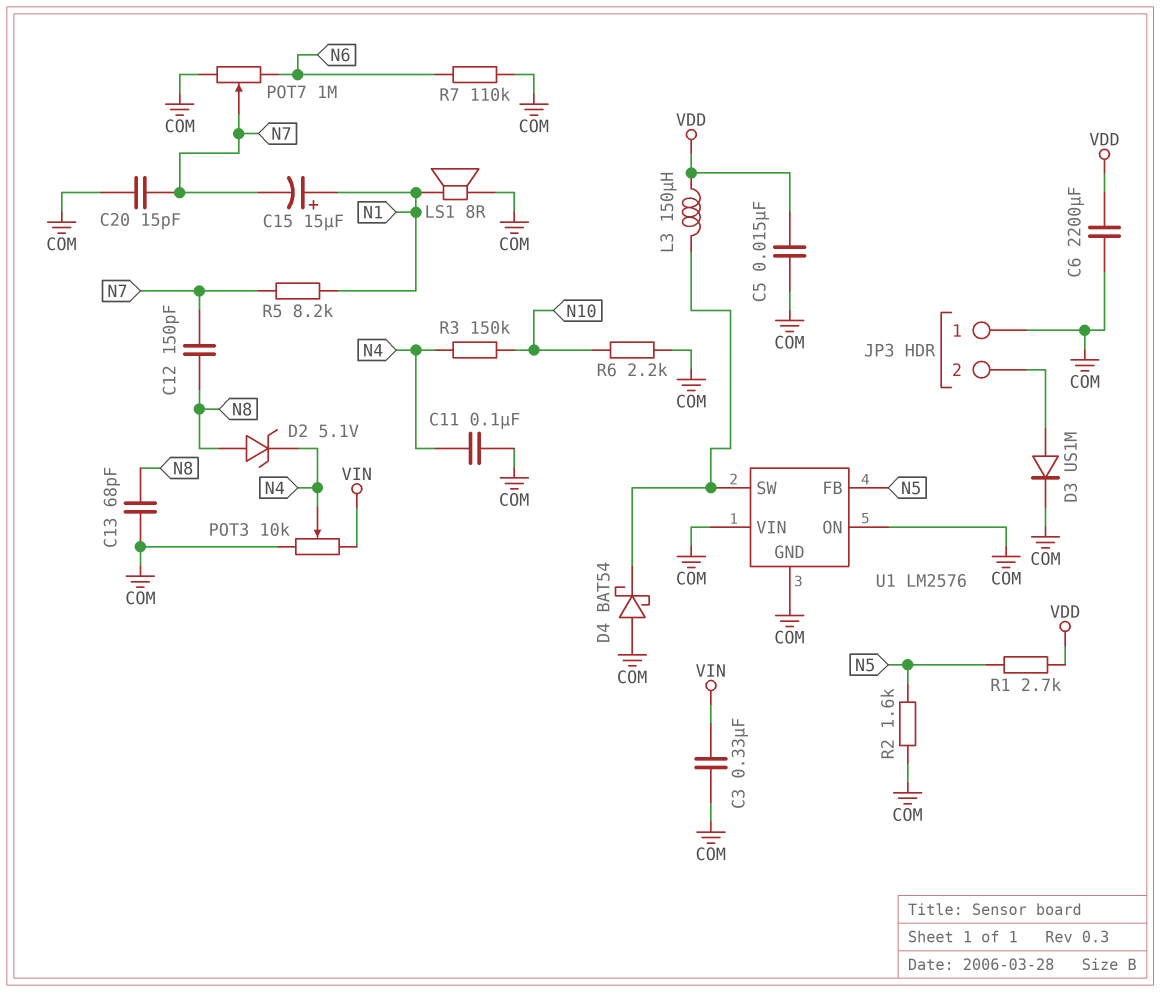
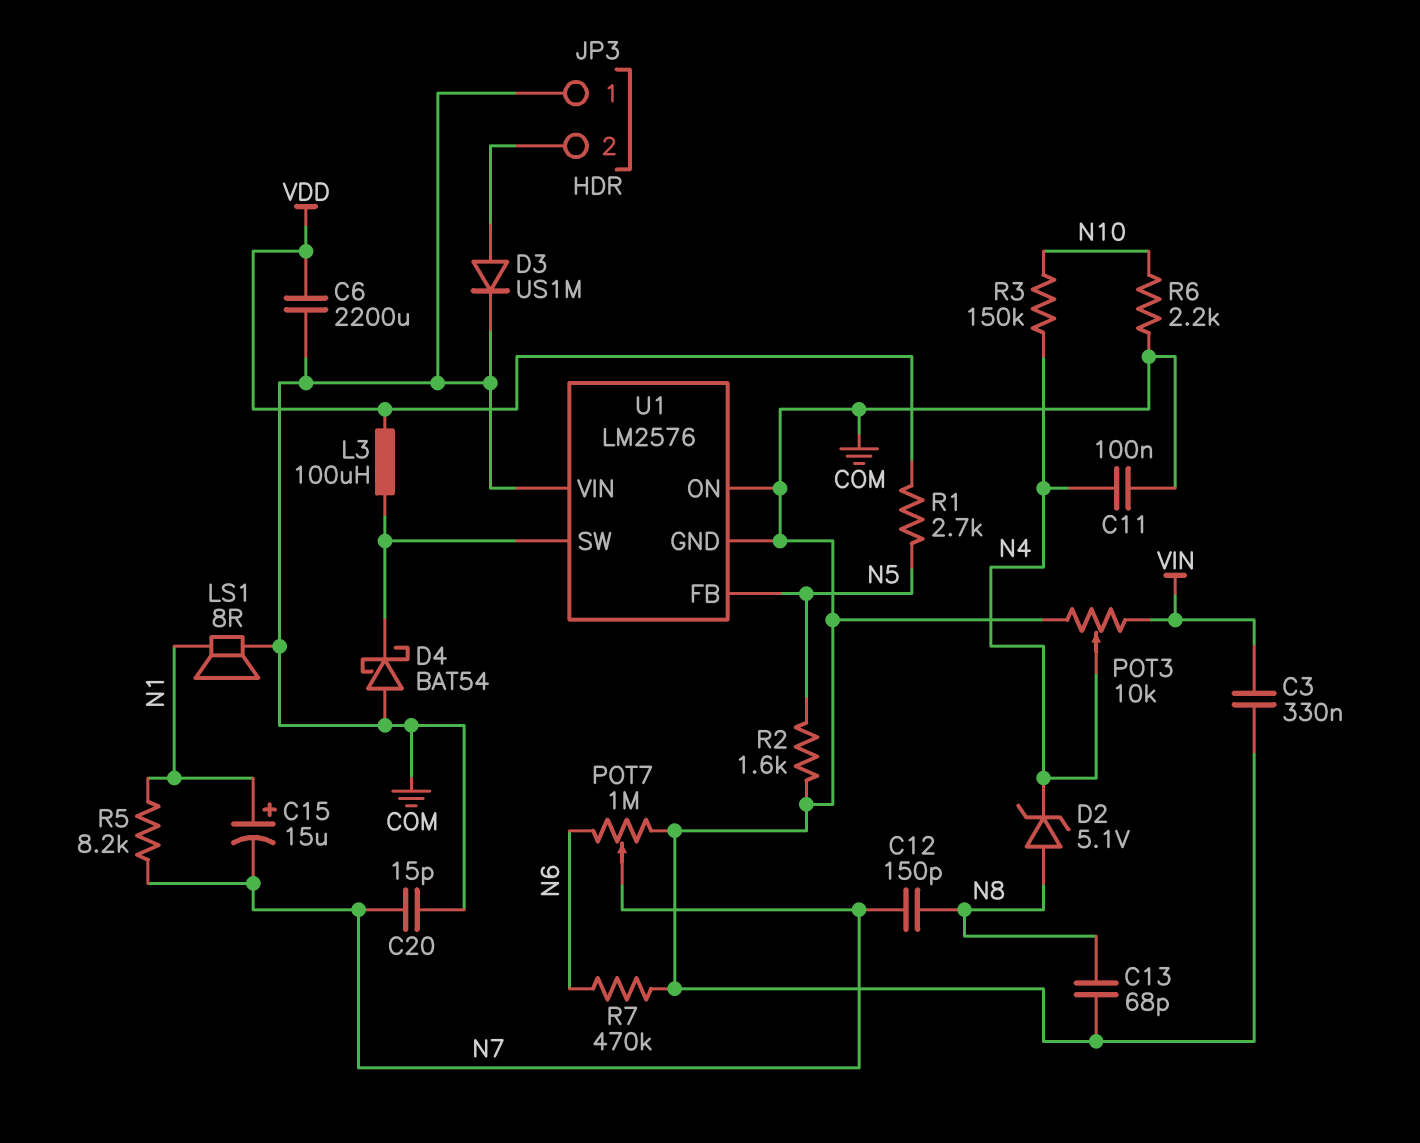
C5: 15nF (COM, VDD) -> none
L3: 150uH (U1/SW, VDD) -> 100uH (U1/SW, VDD)
R7: 110k (COM, N6) -> 470k (COM, N6)

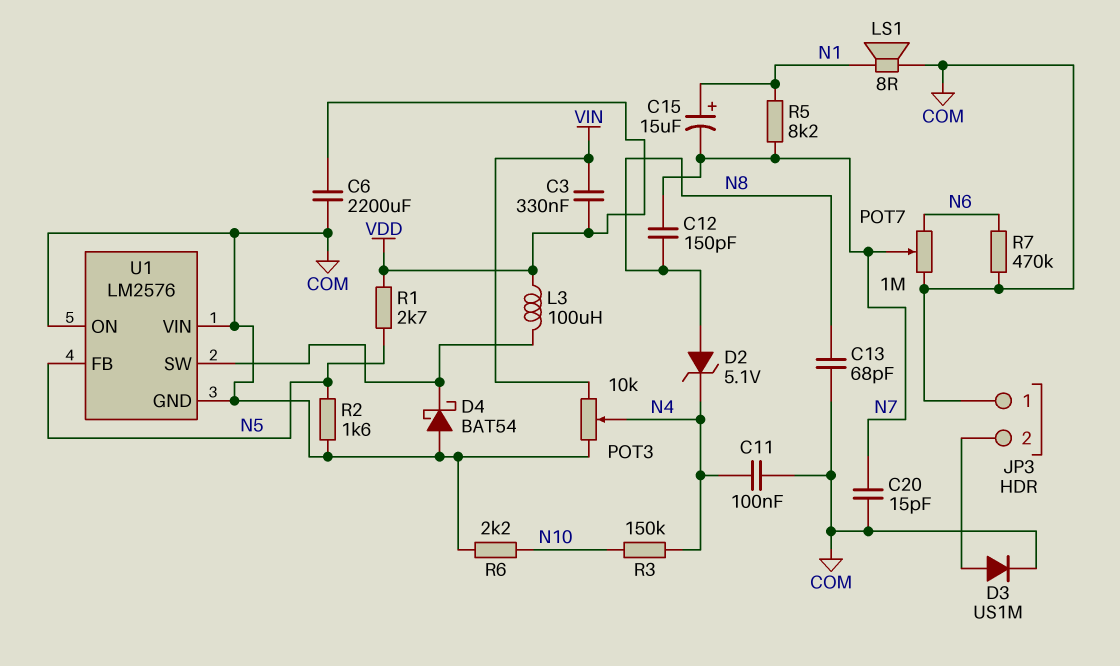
C3: 330nF (COM, VIN) -> 330nF (VDD, VIN)

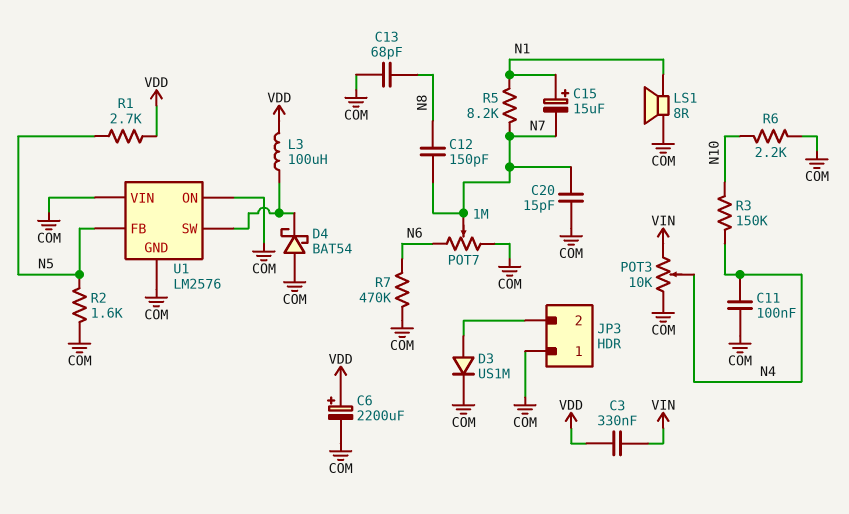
C6: 2200uF (COM, VDD) -> 2200uF (plus VDD, minus COM)
D2: zener 5.1V (A N8, K N4) -> none

